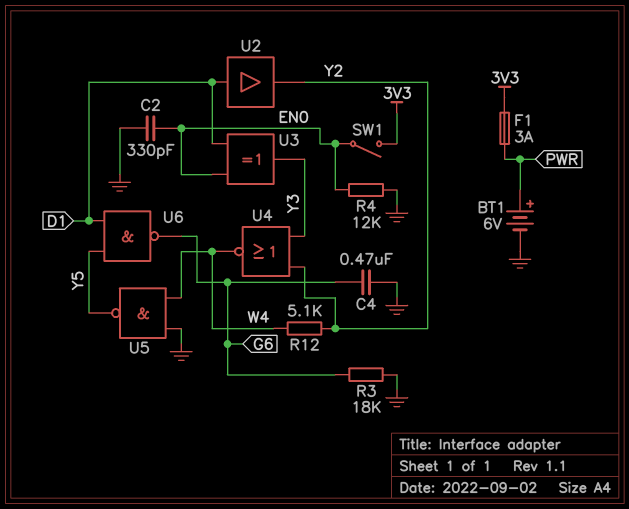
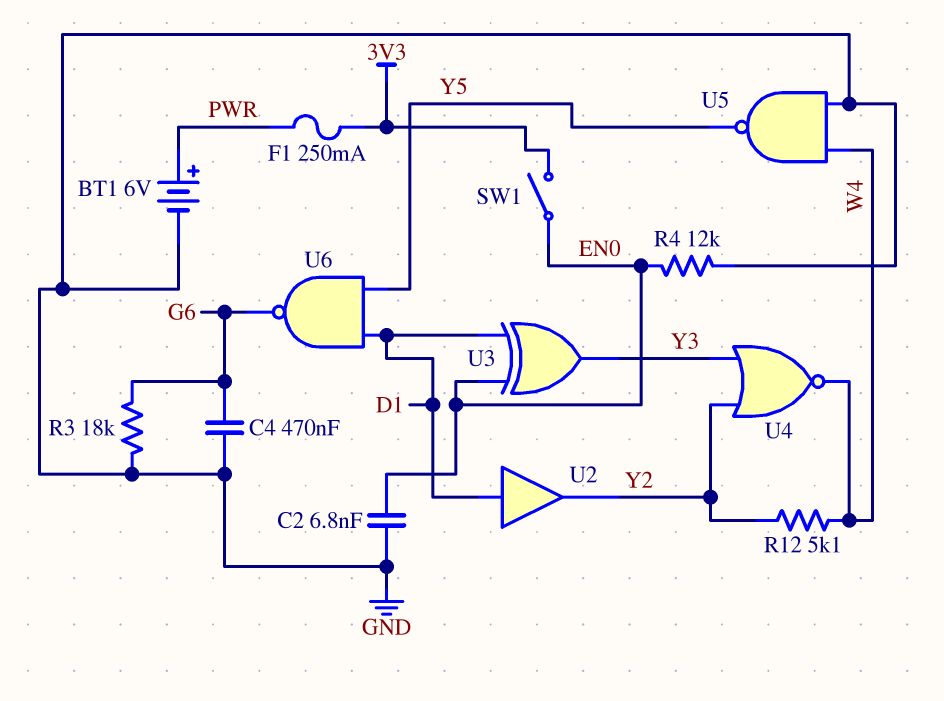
C2: 330pF (EN0, GND) -> 6.8nF (EN0, GND)
F1: 3A (3V3, PWR) -> 250mA (3V3, PWR)

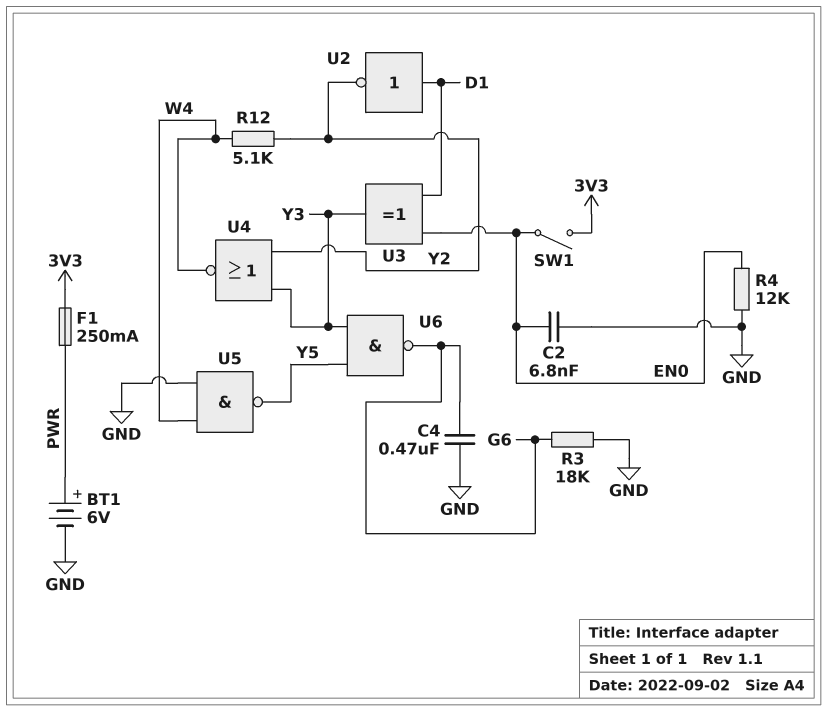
U2: buffer (in D1, out Y2) -> NOT (in D1, out Y2)
U6: NAND (in D1, in Y5, out G6) -> NAND (in Y3, in Y5, out G6)

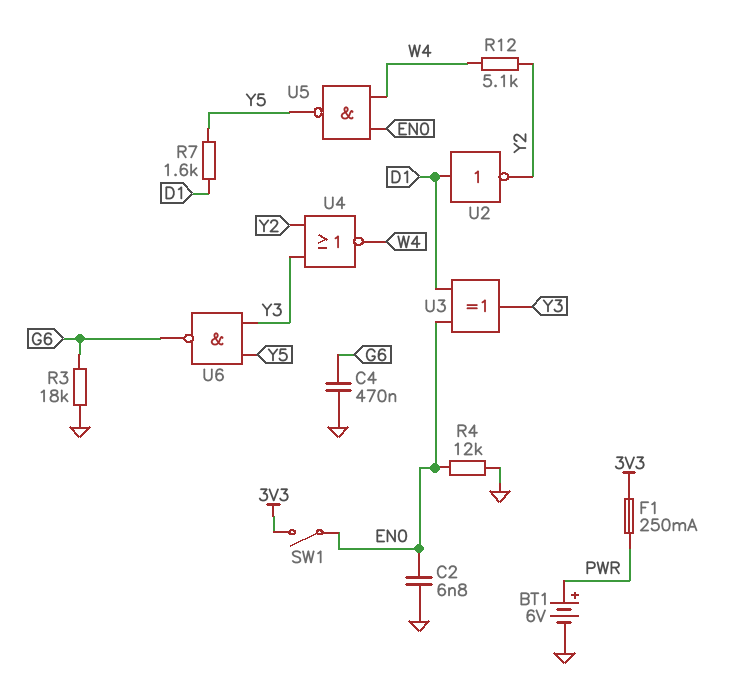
R7: none -> 1.6k (D1, Y5)
U5: NAND (in GND, in W4, out Y5) -> NAND (in EN0, in W4, out Y5)

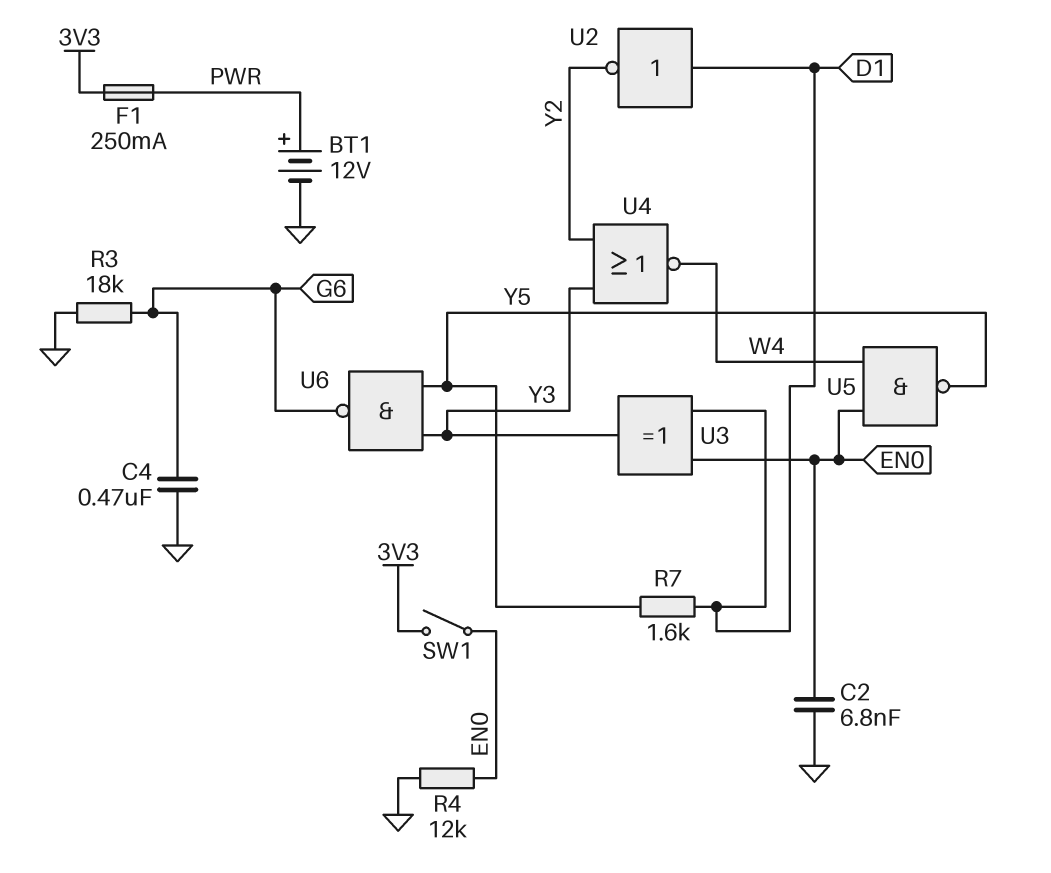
BT1: 6V (plus PWR, minus GND) -> 12V (plus PWR, minus GND)
R12: 5.1k (W4, Y2) -> none

